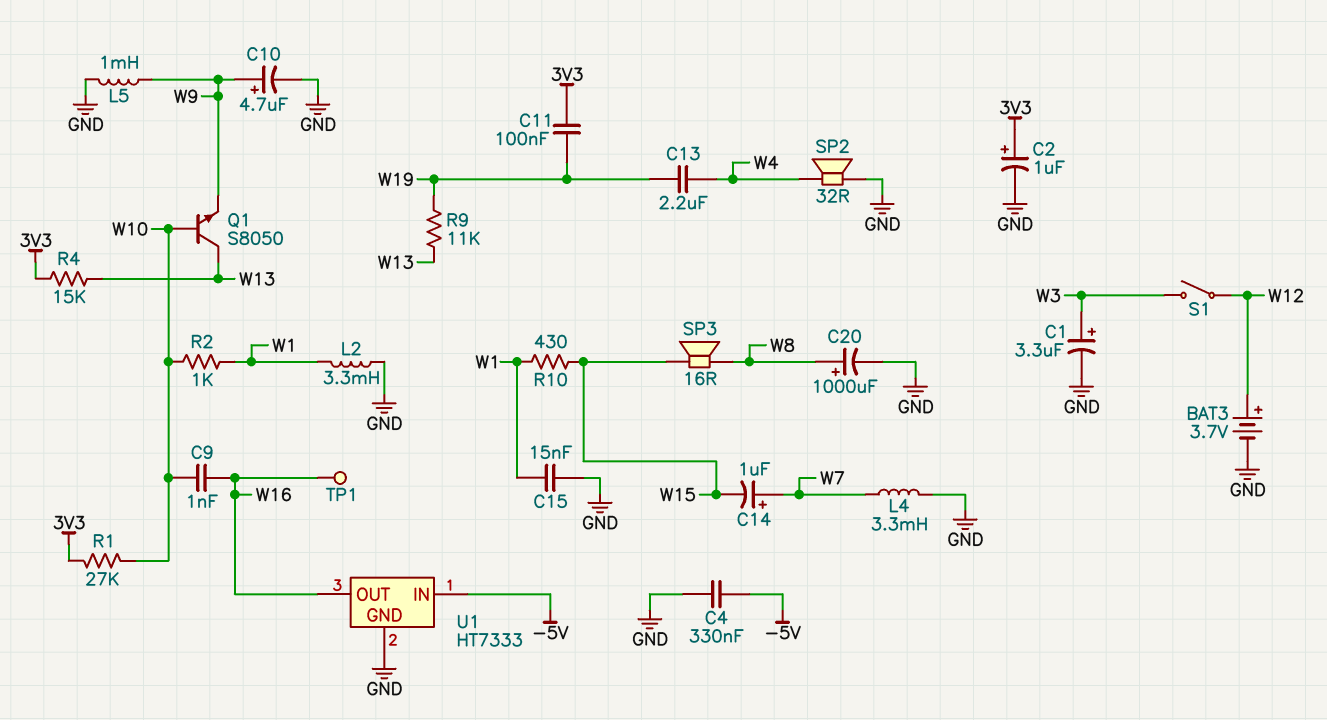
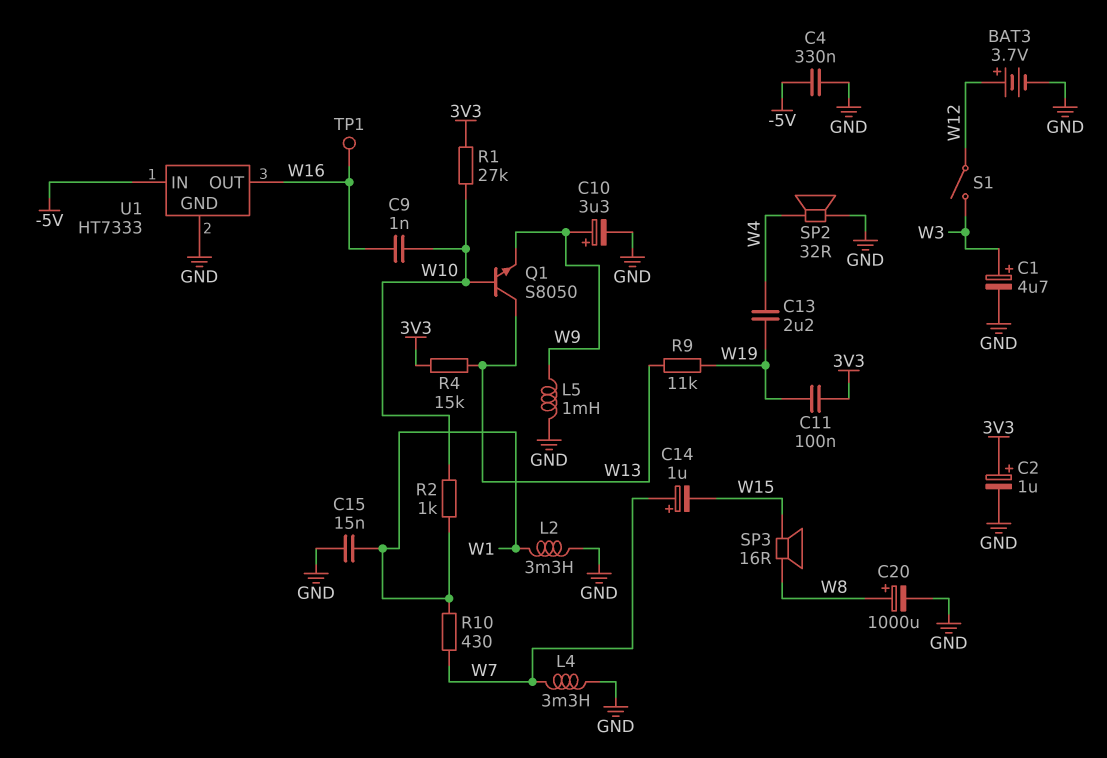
C1: 3.3uF (plus W3, minus GND) -> 4.7uF (plus W3, minus GND)
C10: 4.7uF (plus W9, minus GND) -> 3.3uF (plus W9, minus GND)
R10: 430 (W1, W15) -> 430 (W1, W7)

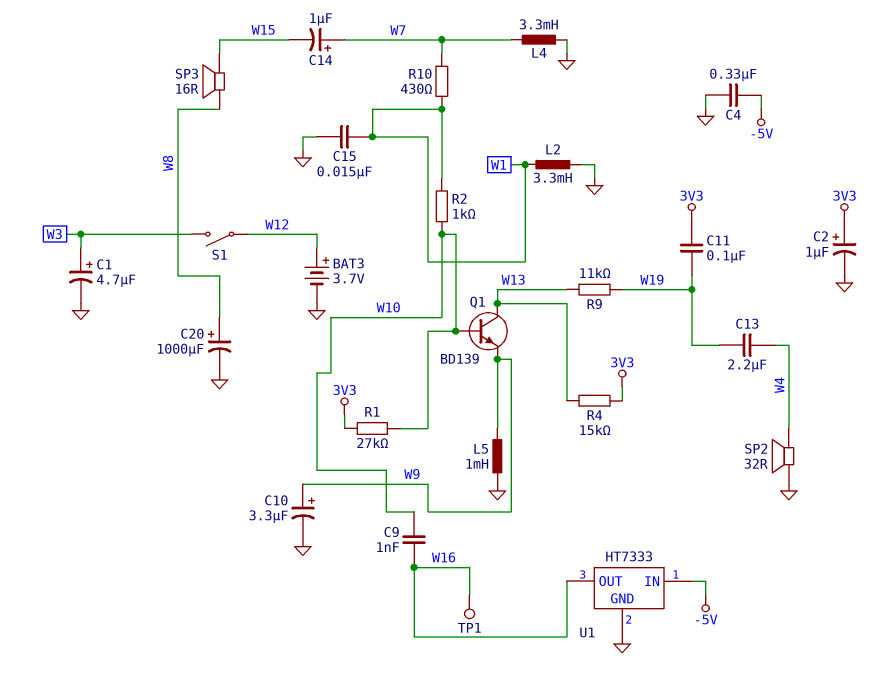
Q1: NPN S8050 (B W10, C W13, E W9) -> NPN BD139 (B W10, C W13, E W9)

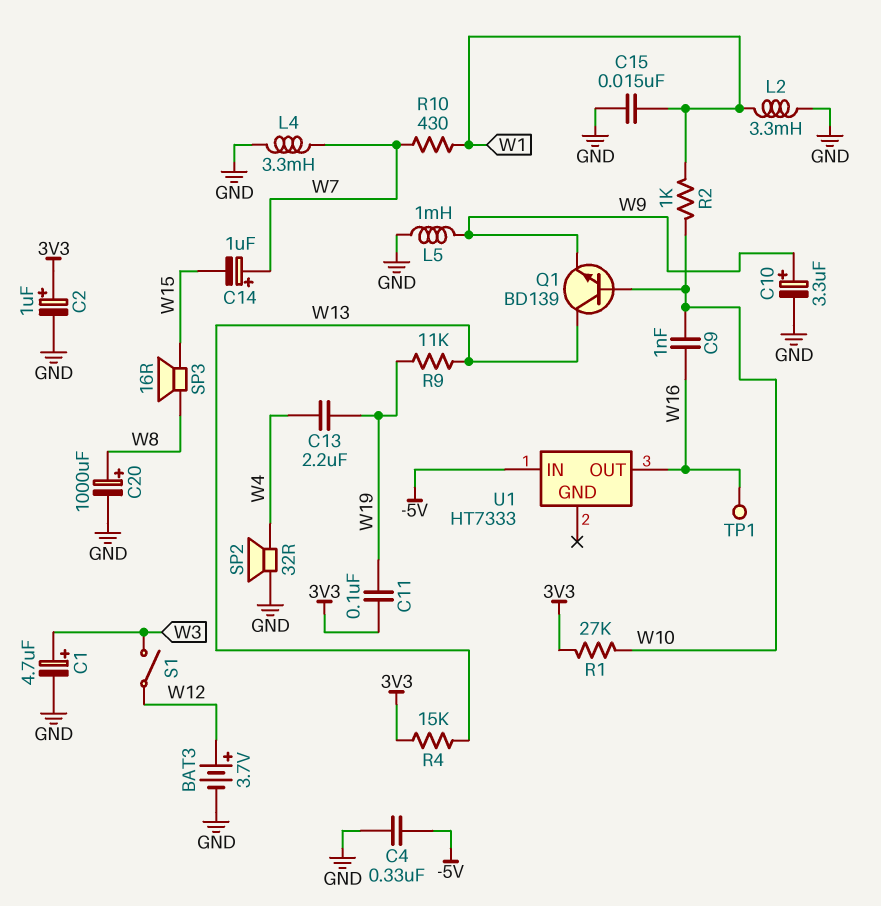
U1 pin GND: GND -> none

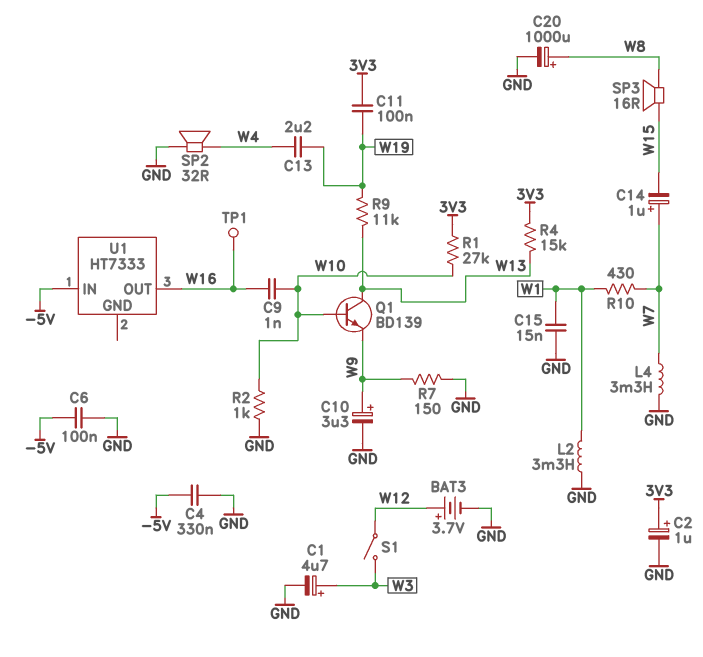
C6: none -> 100nF (-5V, GND)
L5: 1mH (GND, W9) -> none
R2: 1k (W1, W10) -> 1k (GND, W10)
R7: none -> 150 (GND, W9)

